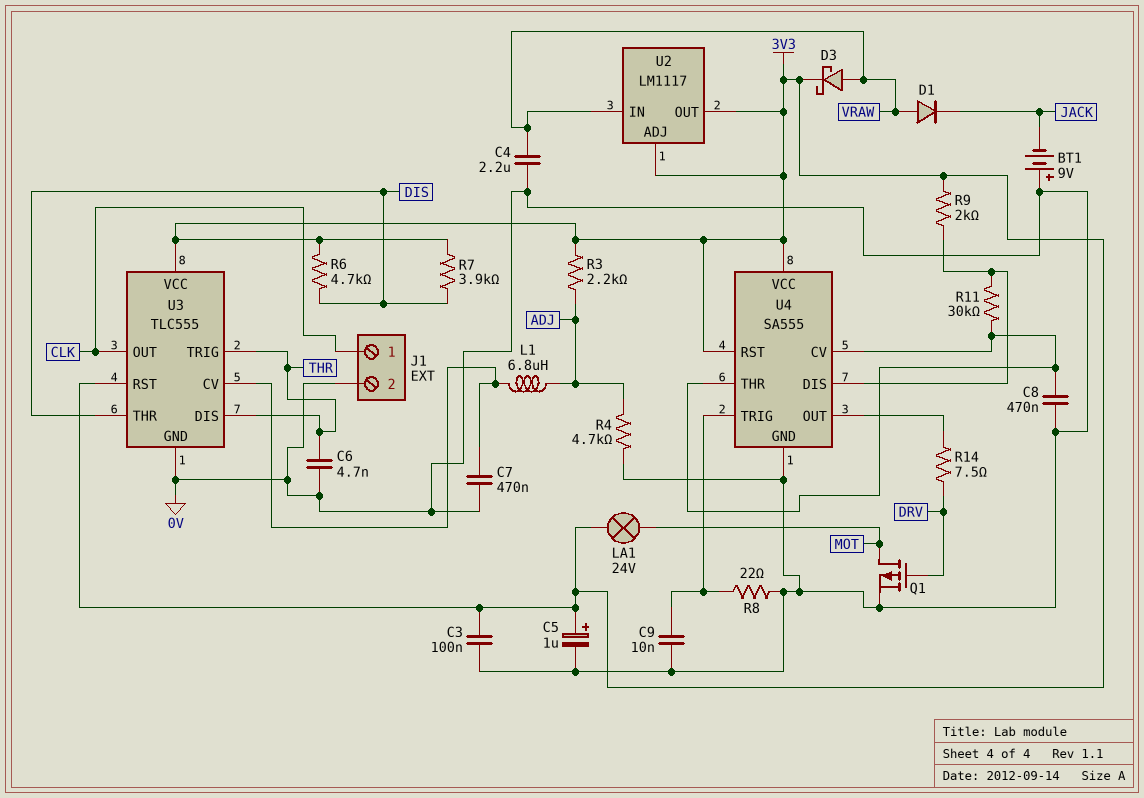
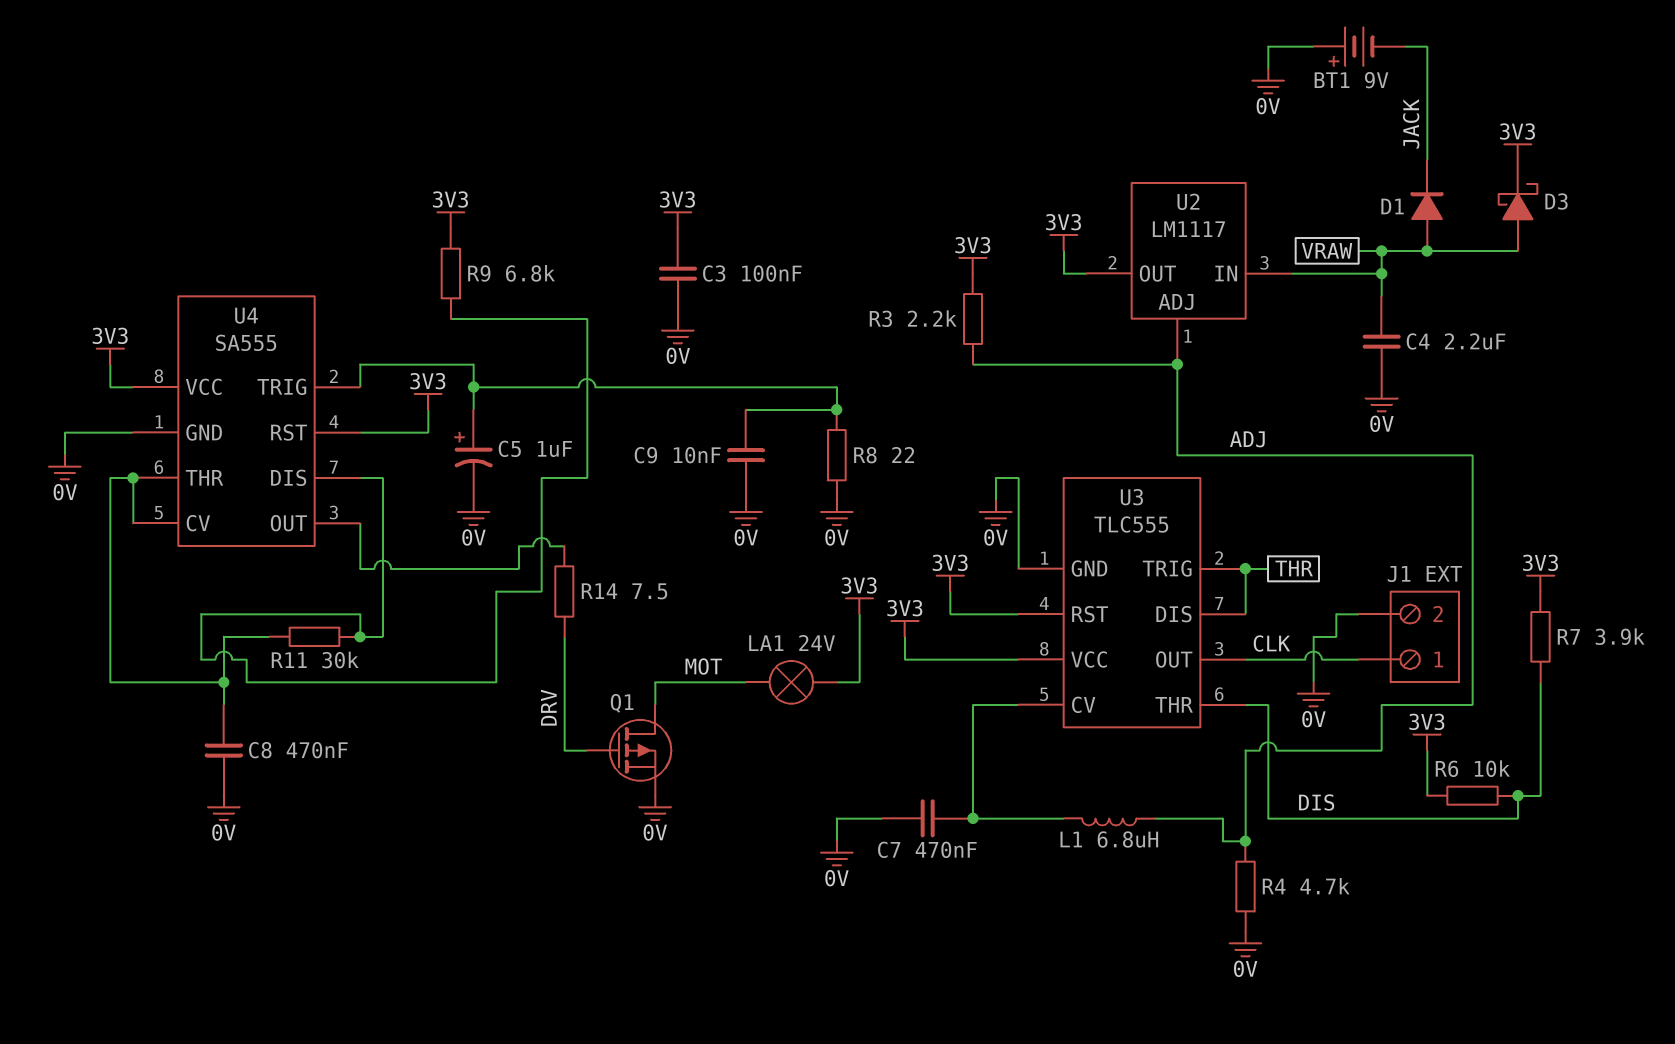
C5: 1uF (plus 3V3, minus 0V) -> 1uF (plus U4/TRIG, minus 0V)
C6: 4.7nF (0V, THR) -> none
R6: 4.7k (3V3, DIS) -> 10k (3V3, DIS)
R9: 2k (3V3, U4/DIS) -> 6.8k (3V3, U4/DIS)
U2 pin ADJ: 3V3 -> ADJ

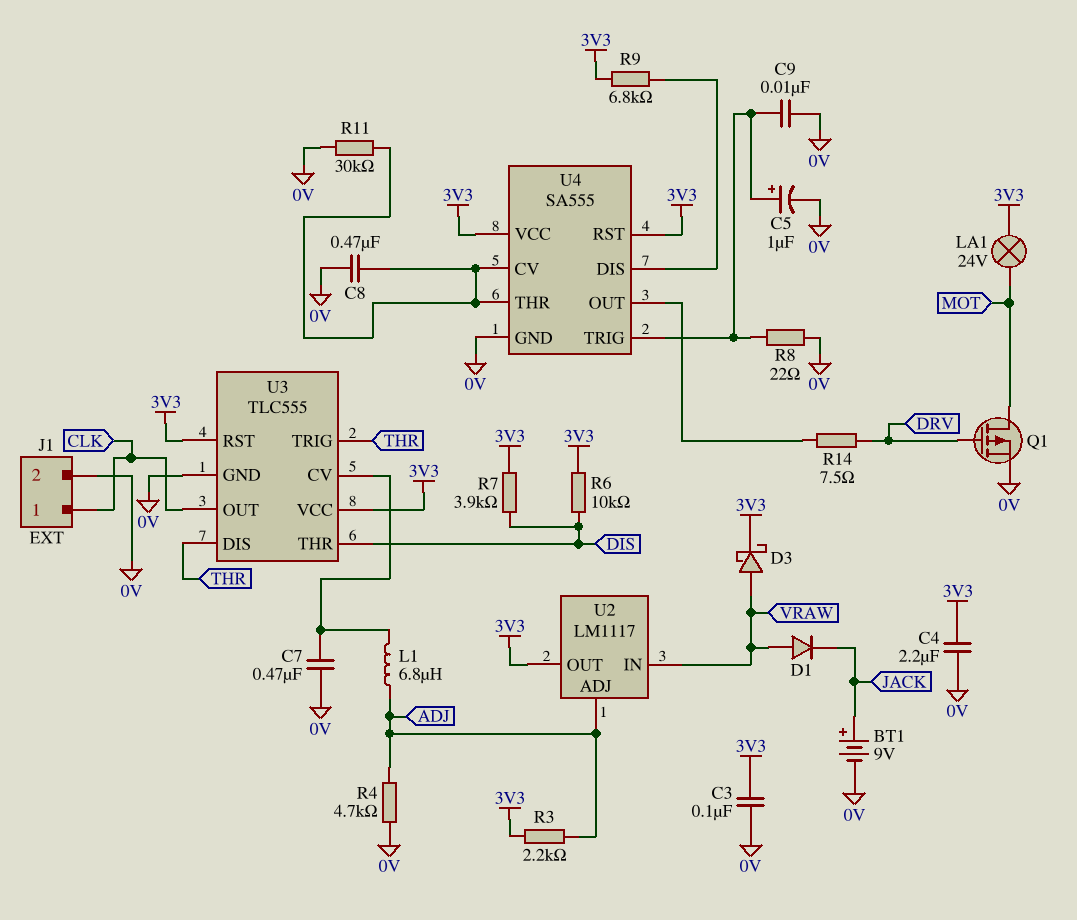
BT1: 9V (plus 0V, minus JACK) -> 9V (plus JACK, minus 0V)
C4: 2.2uF (0V, VRAW) -> 2.2uF (0V, 3V3)
R11: 30k (U4/CV, U4/DIS) -> 30k (0V, U4/CV)

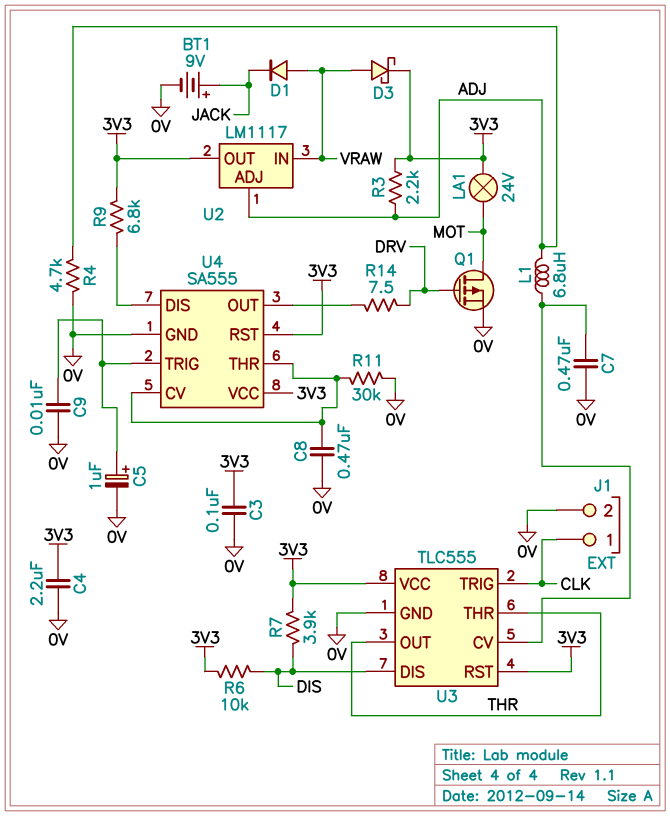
R8: 22 (0V, U4/TRIG) -> none
U3 pin DIS: THR -> DIS
U3 pin OUT: CLK -> THR
U3 pin THR: DIS -> THR
U3 pin TRIG: THR -> CLK

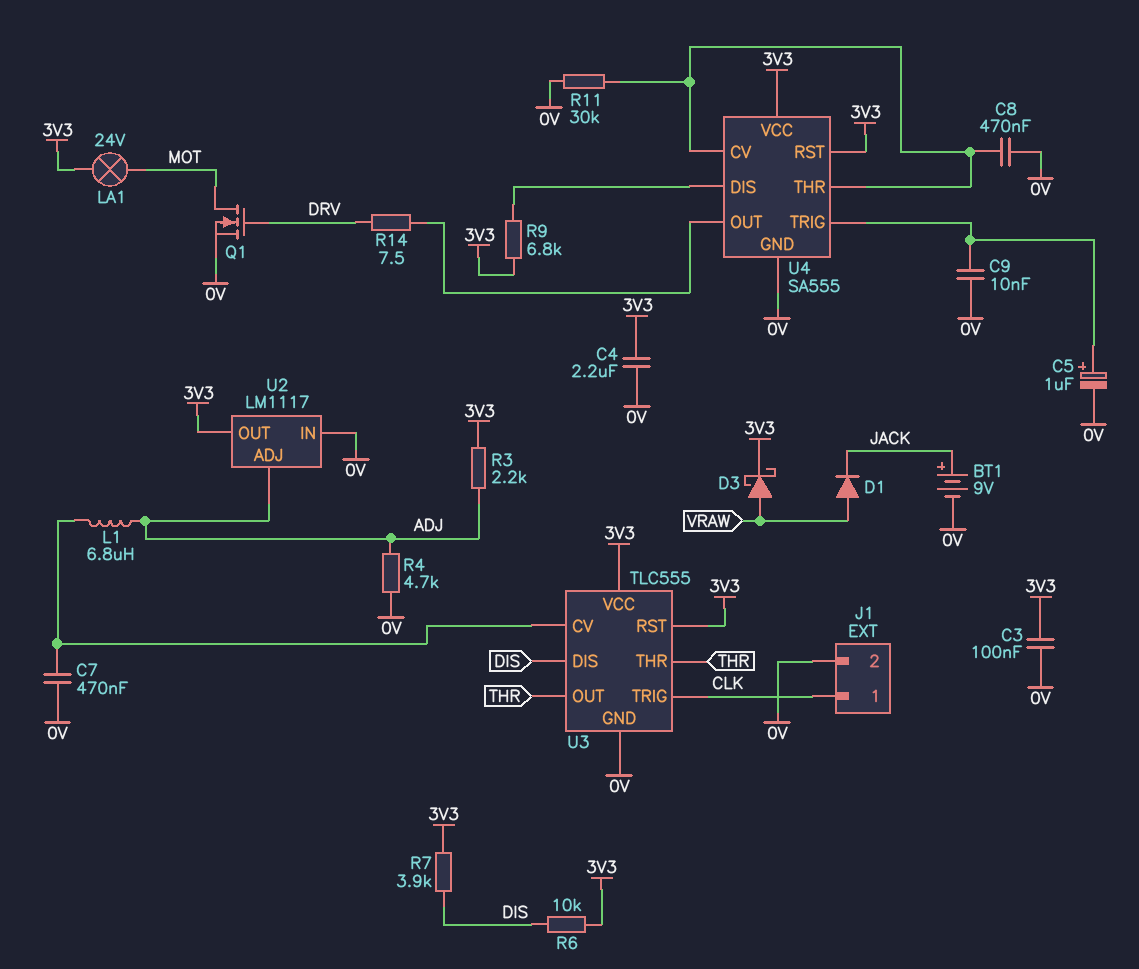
Q1: PMOS (G DRV, D MOT, S 0V) -> NMOS (G DRV, D MOT, S 0V)
U2 pin IN: VRAW -> 0V

